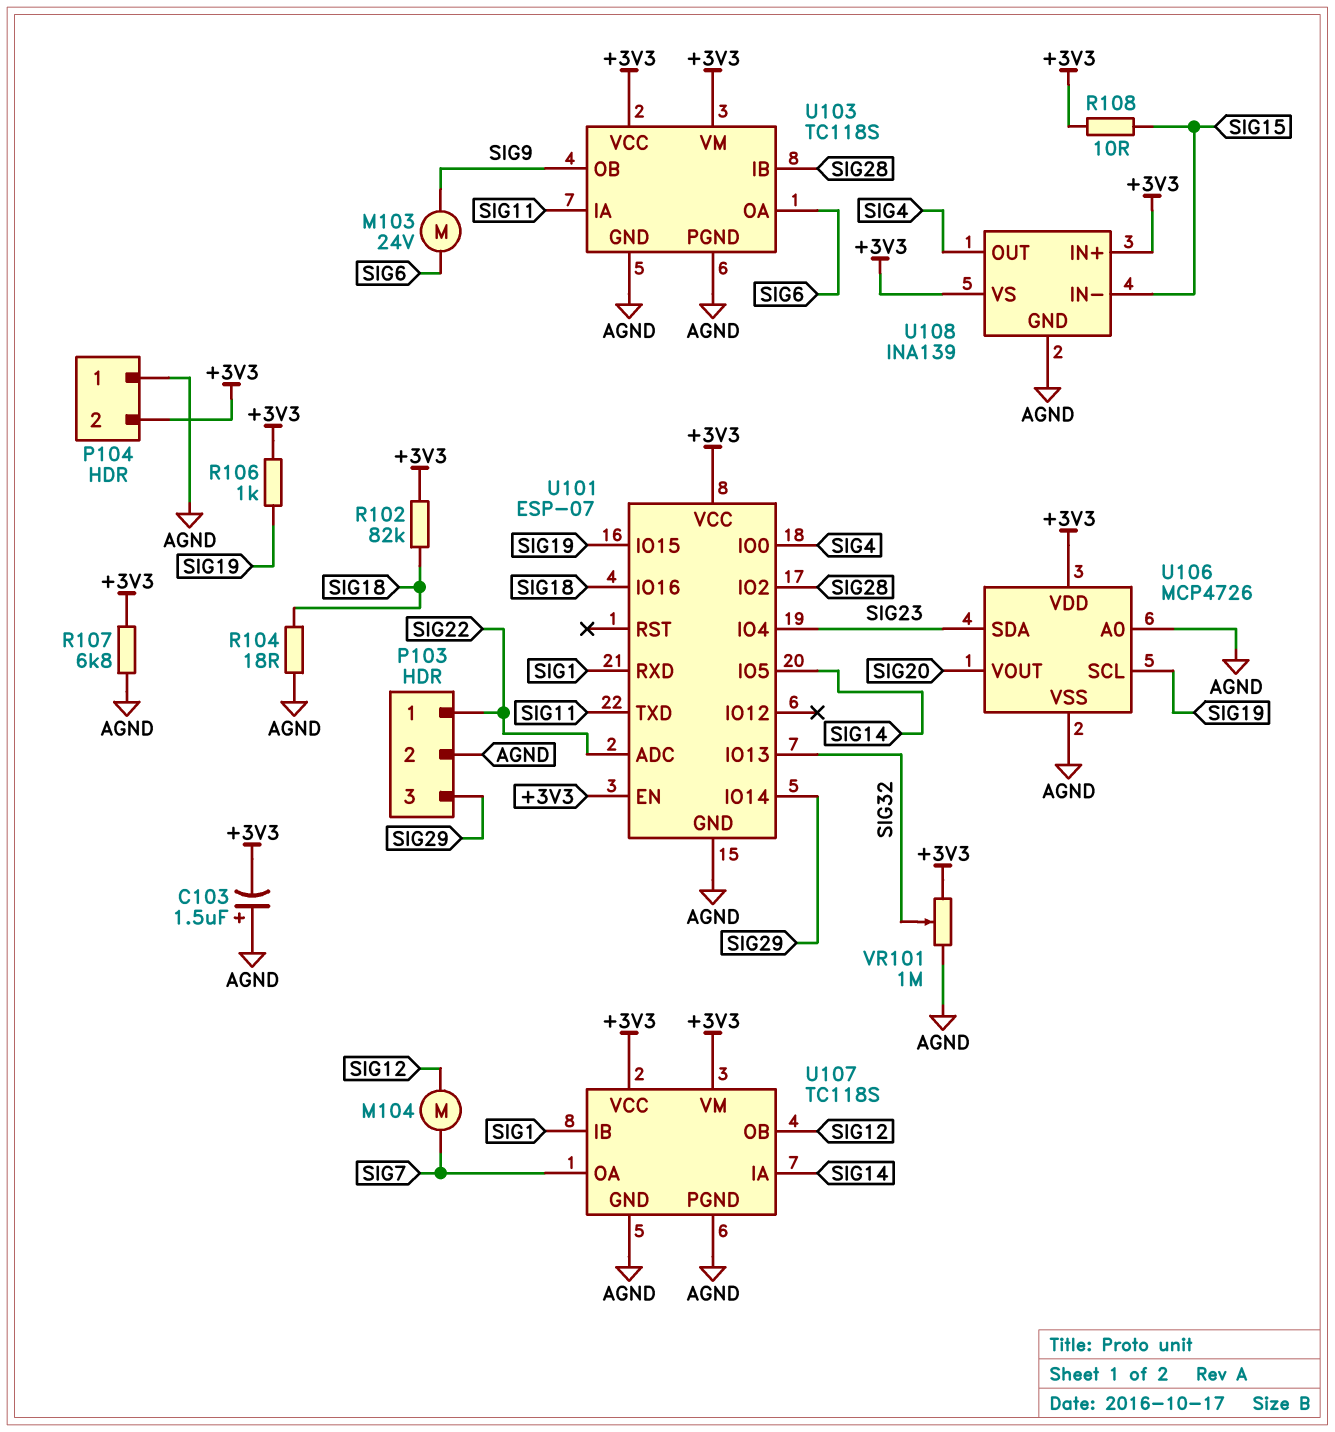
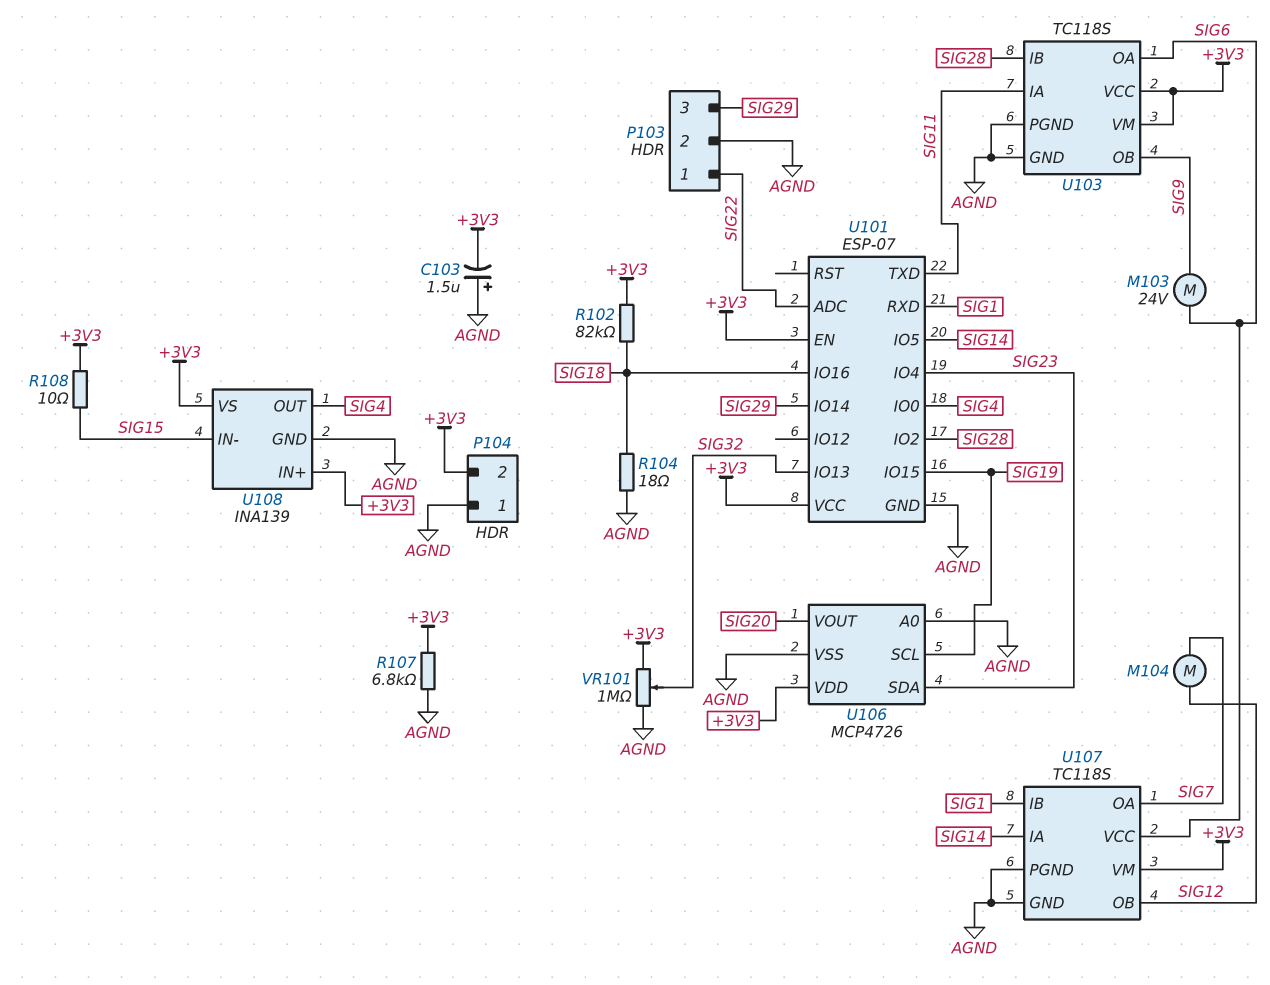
R106: 1k (+3V3, SIG19) -> none
U107 pin VCC: +3V3 -> SIG6

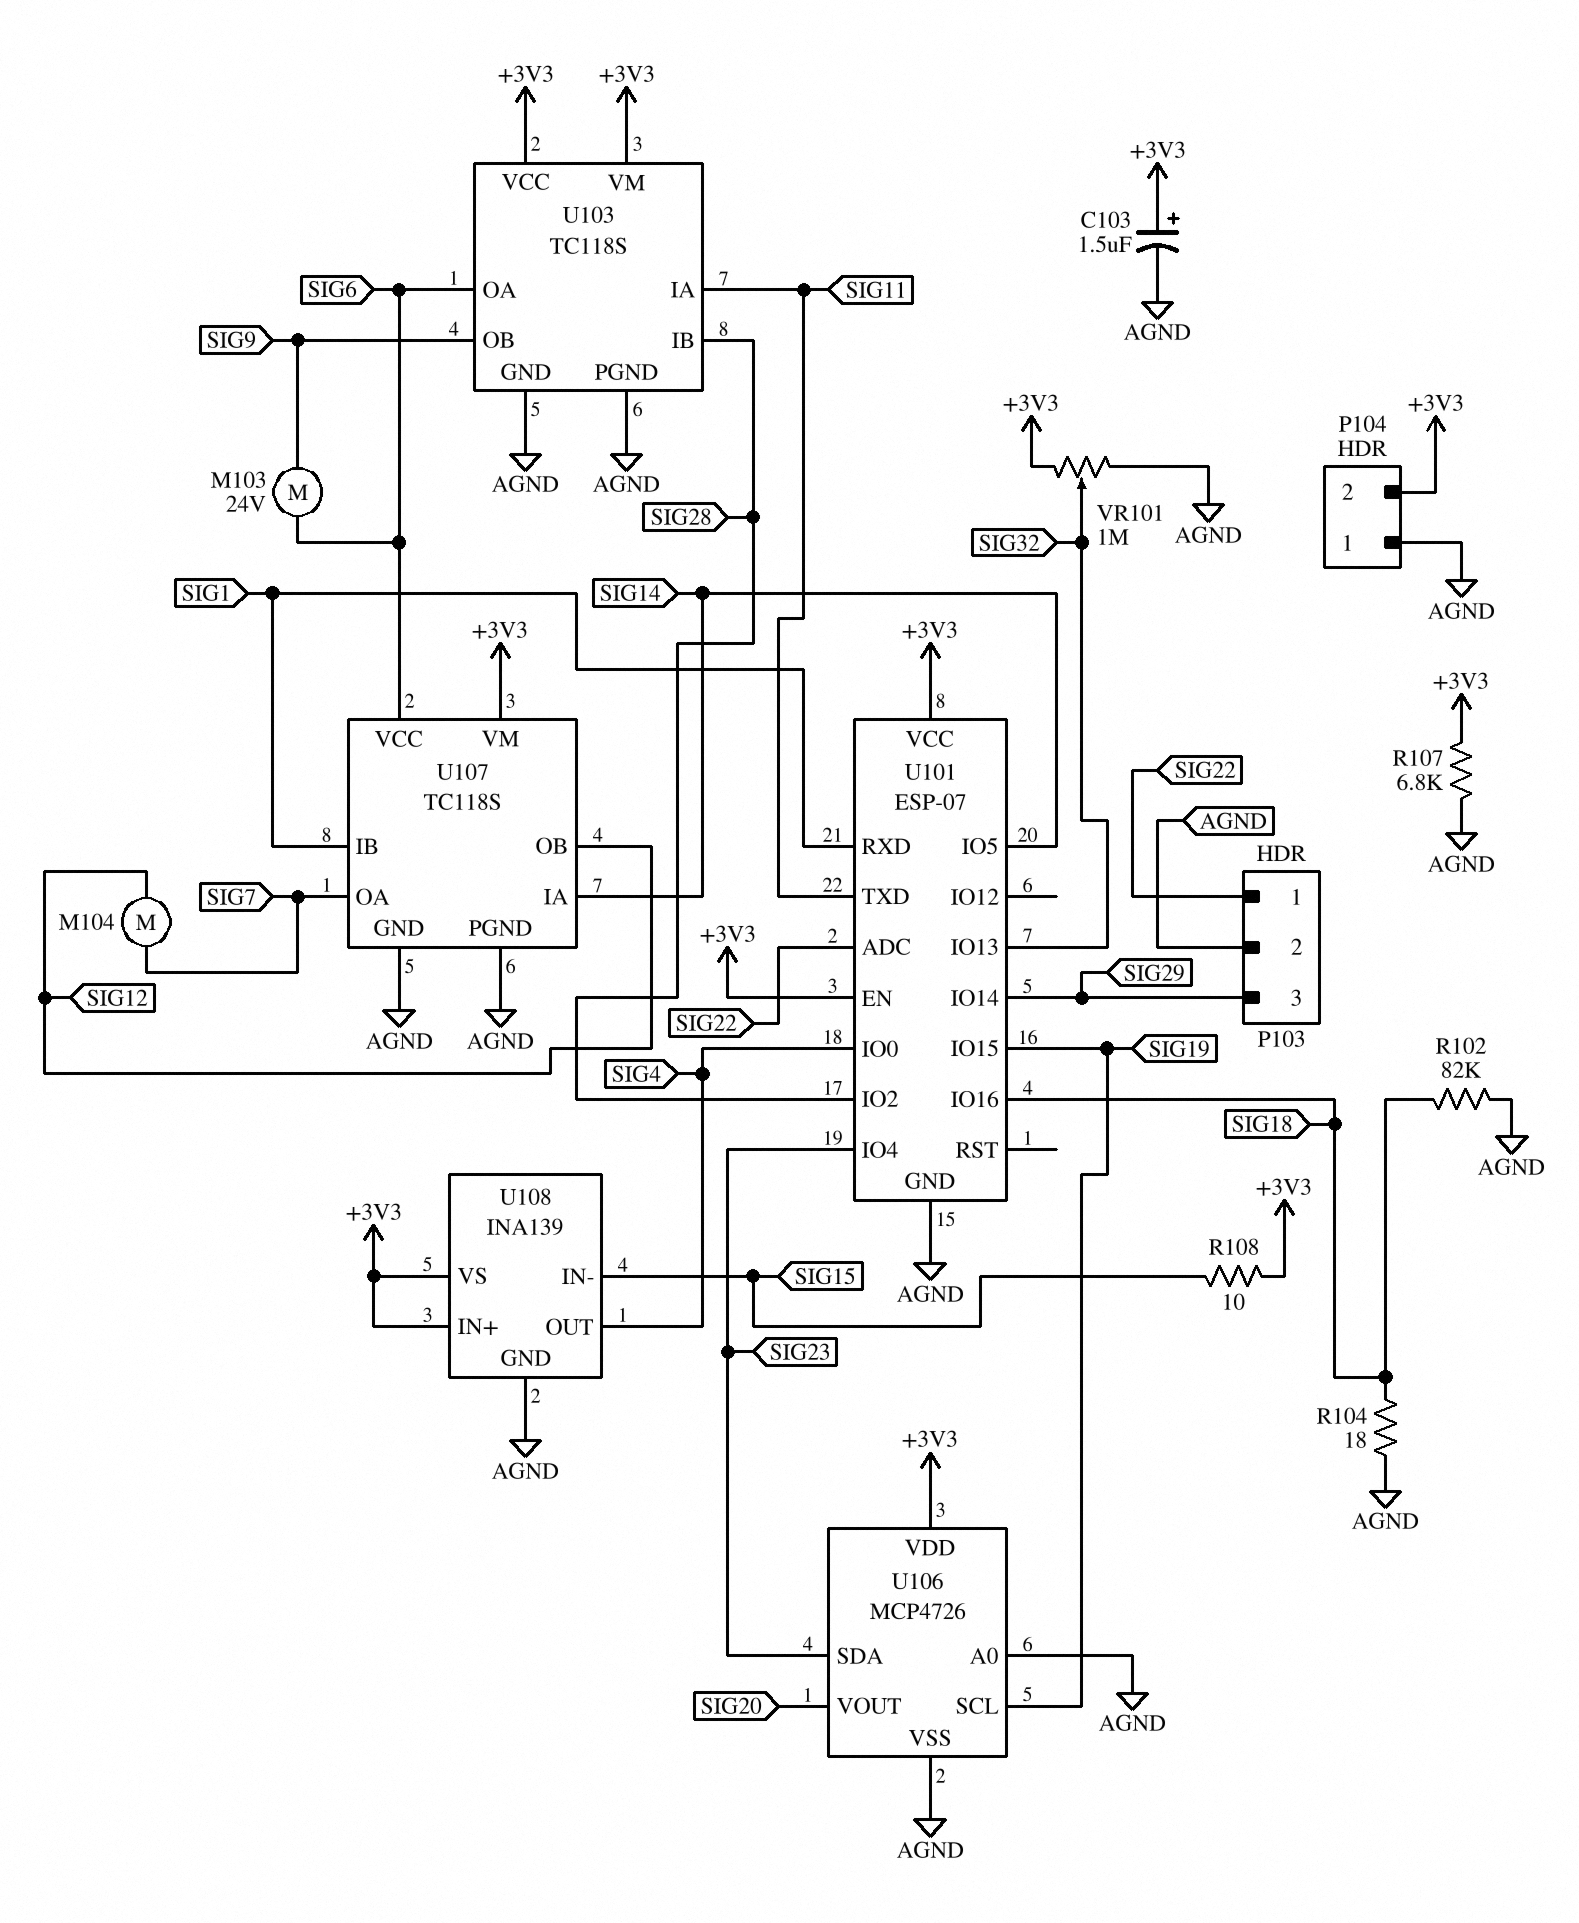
C103: 1.5uF (plus AGND, minus +3V3) -> 1.5uF (plus +3V3, minus AGND)
R102: 82k (+3V3, SIG18) -> 82k (AGND, SIG18)

